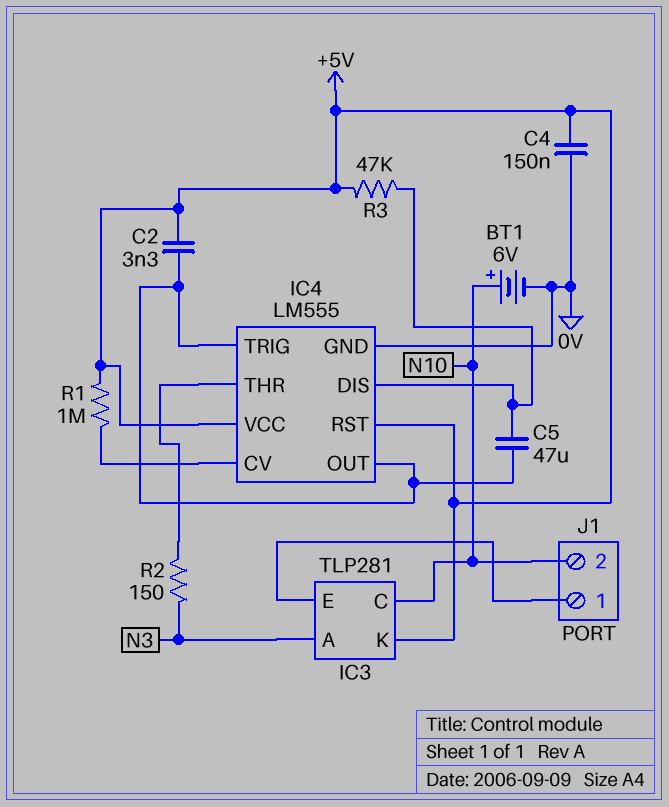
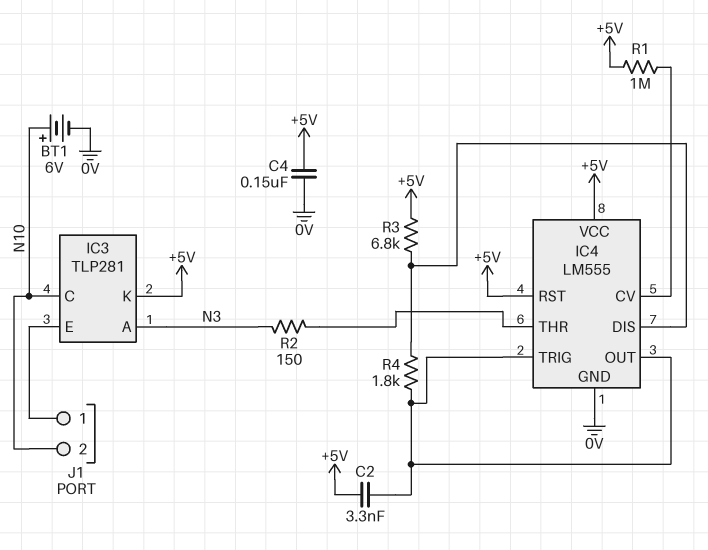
C5: 47uF (IC4/DIS, IC4/OUT) -> none
R3: 47k (+5V, IC4/DIS) -> 6.8k (+5V, IC4/DIS)
R4: none -> 1.8k (IC4/DIS, IC4/OUT)

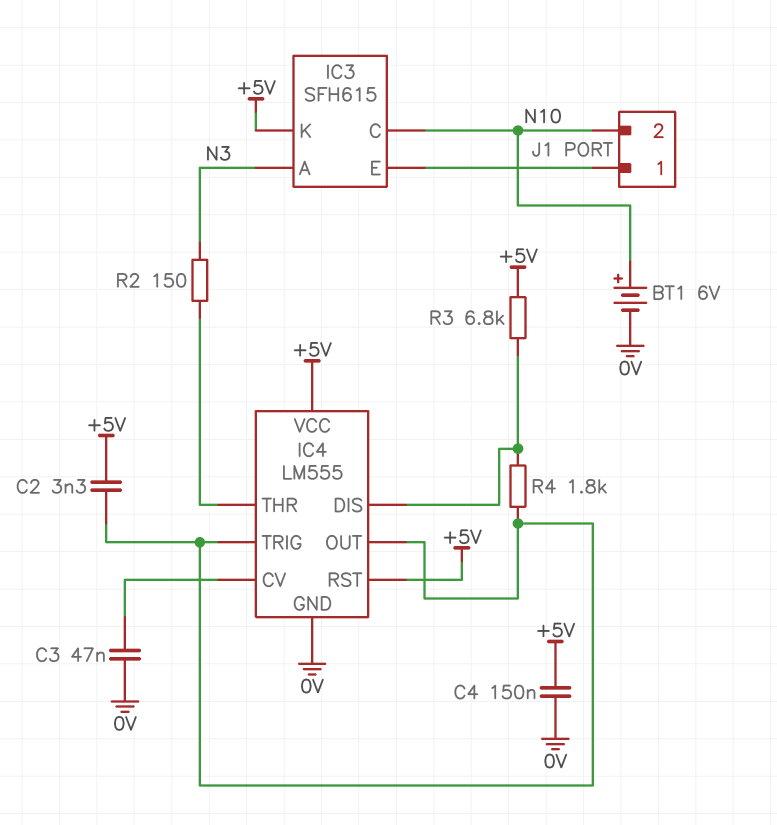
C3: none -> 47nF (0V, IC4/CV)
IC3: TLP281 -> SFH615
R1: 1M (+5V, IC4/CV) -> none

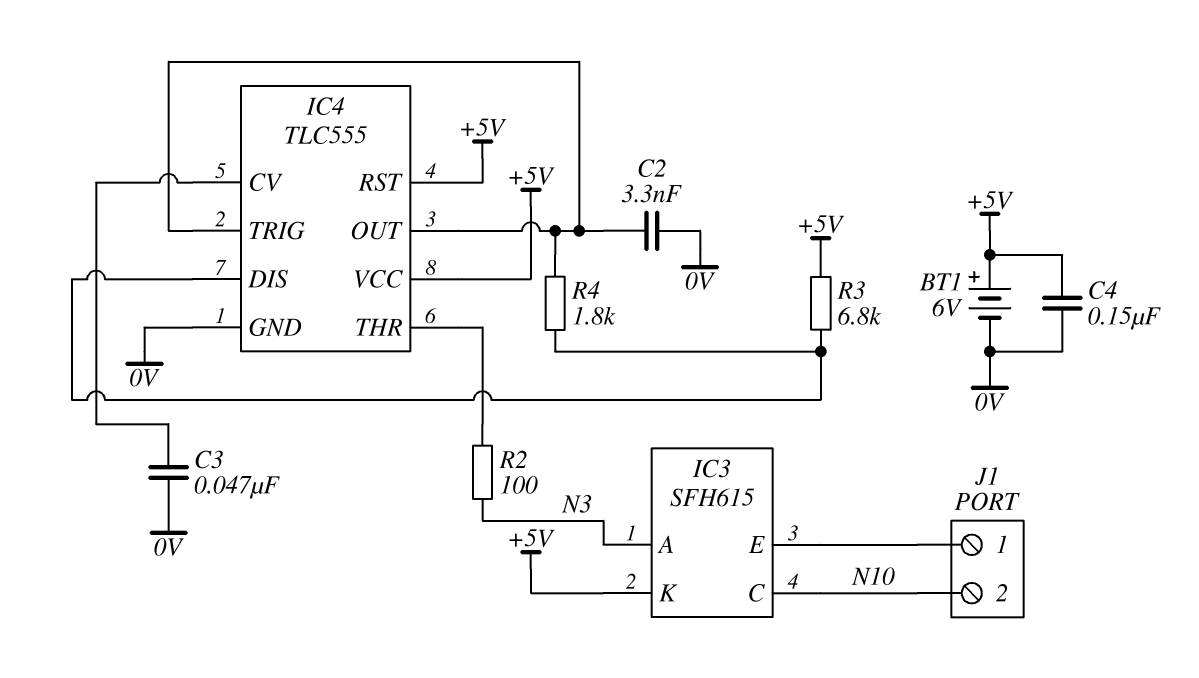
BT1: 6V (plus N10, minus 0V) -> 6V (plus +5V, minus 0V)
C2: 3.3nF (+5V, IC4/OUT) -> 3.3nF (0V, IC4/OUT)
IC4: LM555 -> TLC555
R2: 150 (IC4/THR, N3) -> 100 (IC4/THR, N3)

